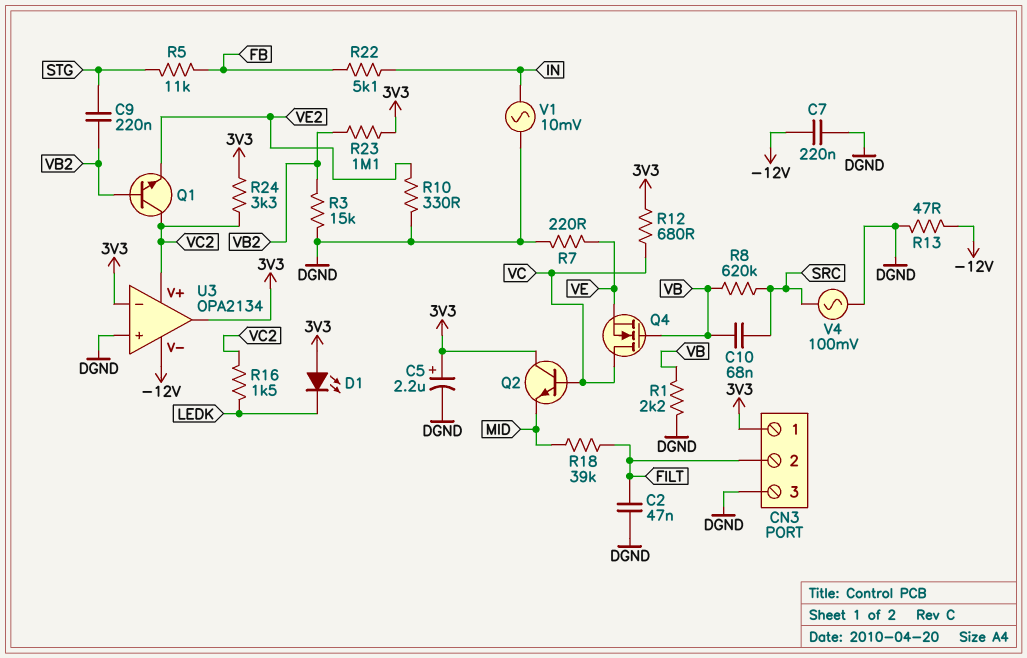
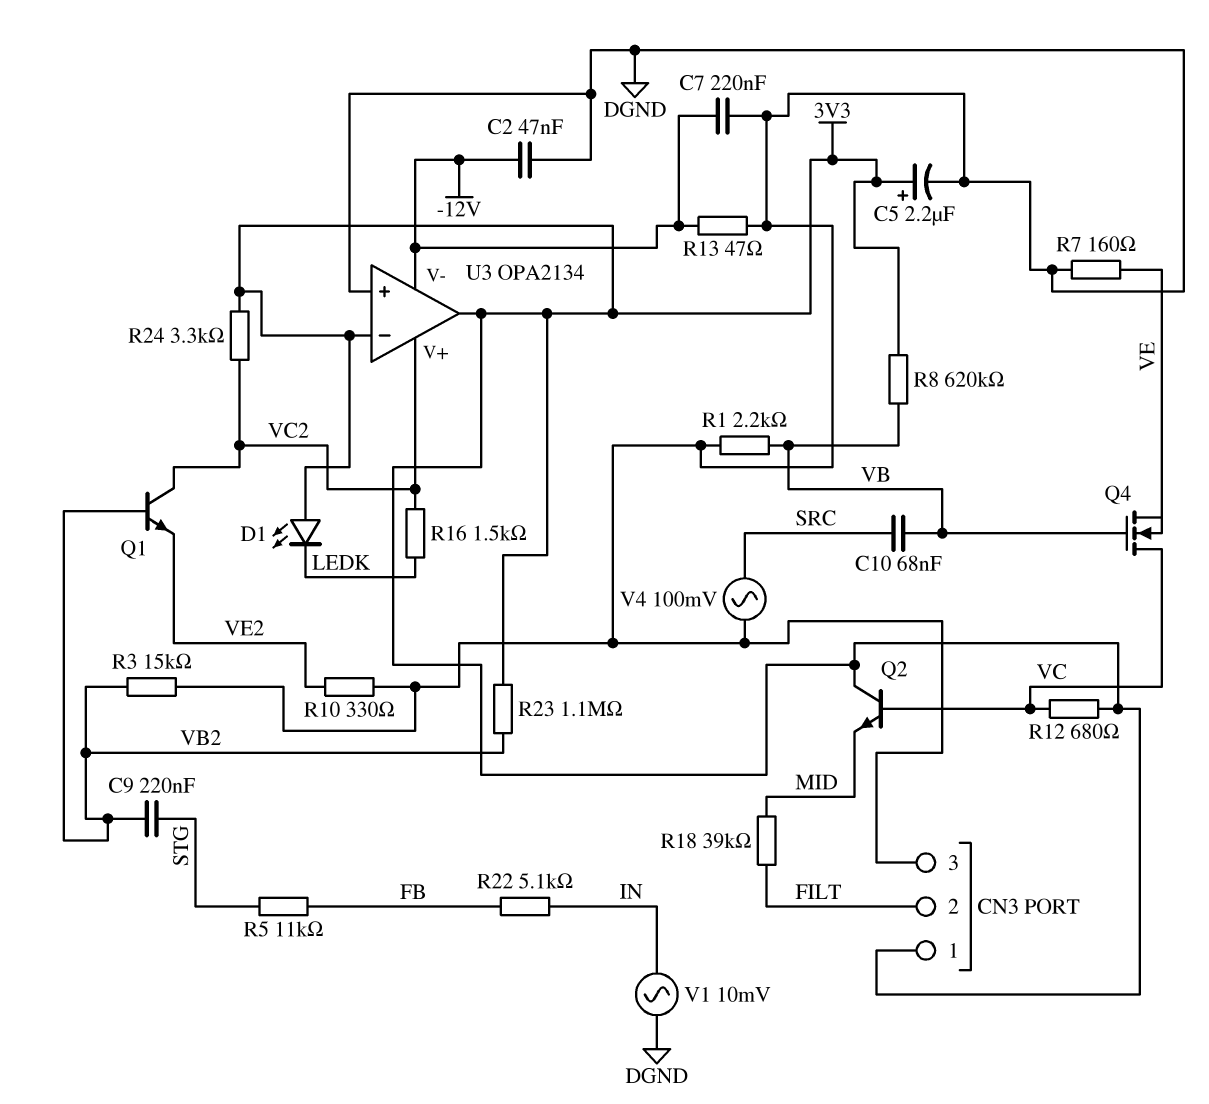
C2: 47nF (DGND, FILT) -> 47nF (-12V, DGND)
R7: 220 (DGND, VE) -> 160 (DGND, VE)
R8: 620k (SRC, VB) -> 620k (3V3, VB)

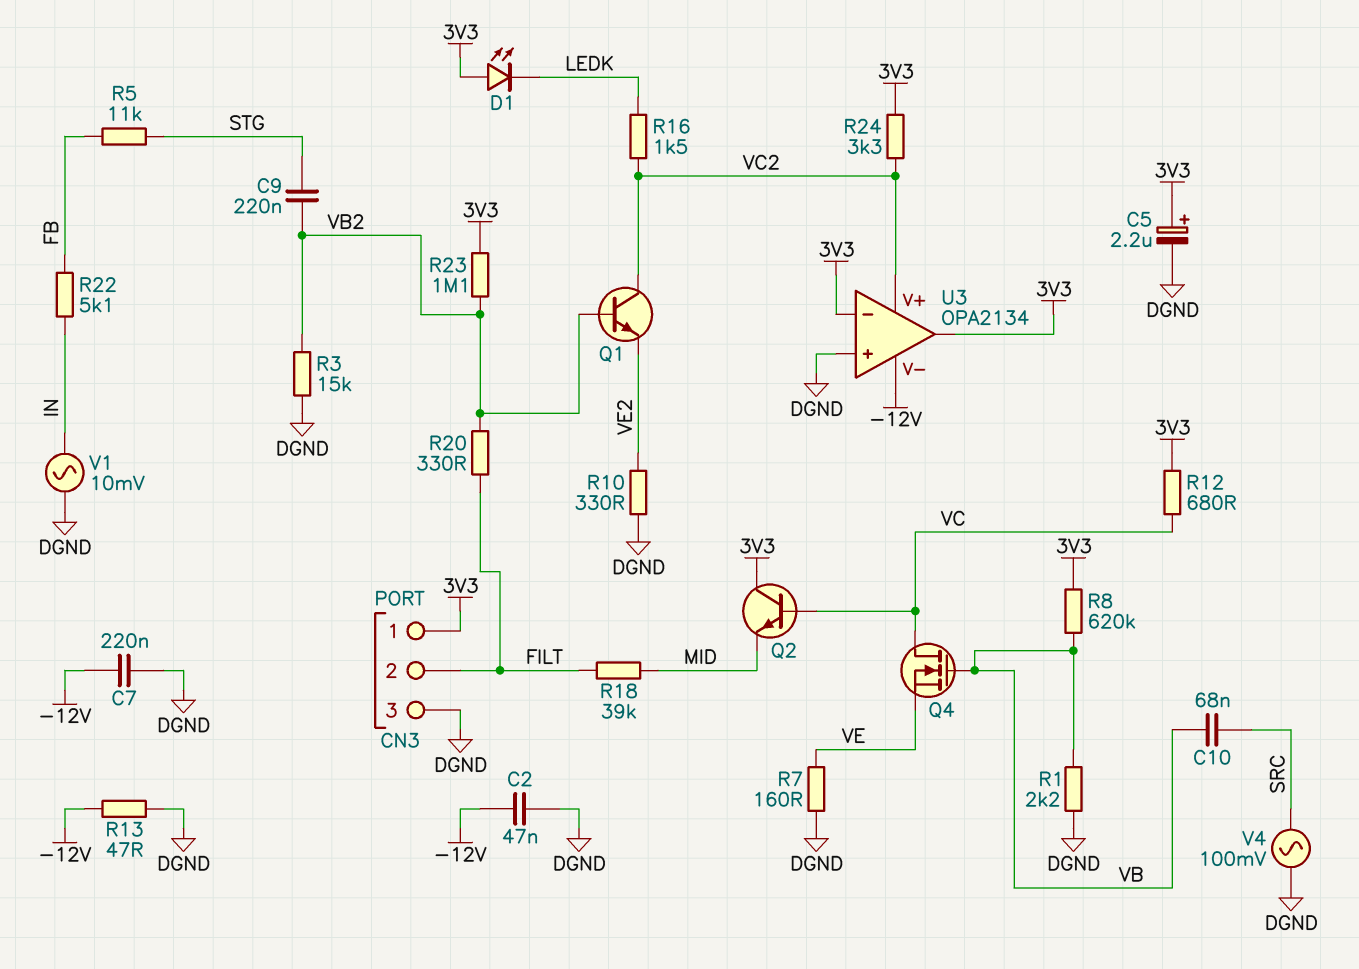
R20: none -> 330 (FILT, VB2)

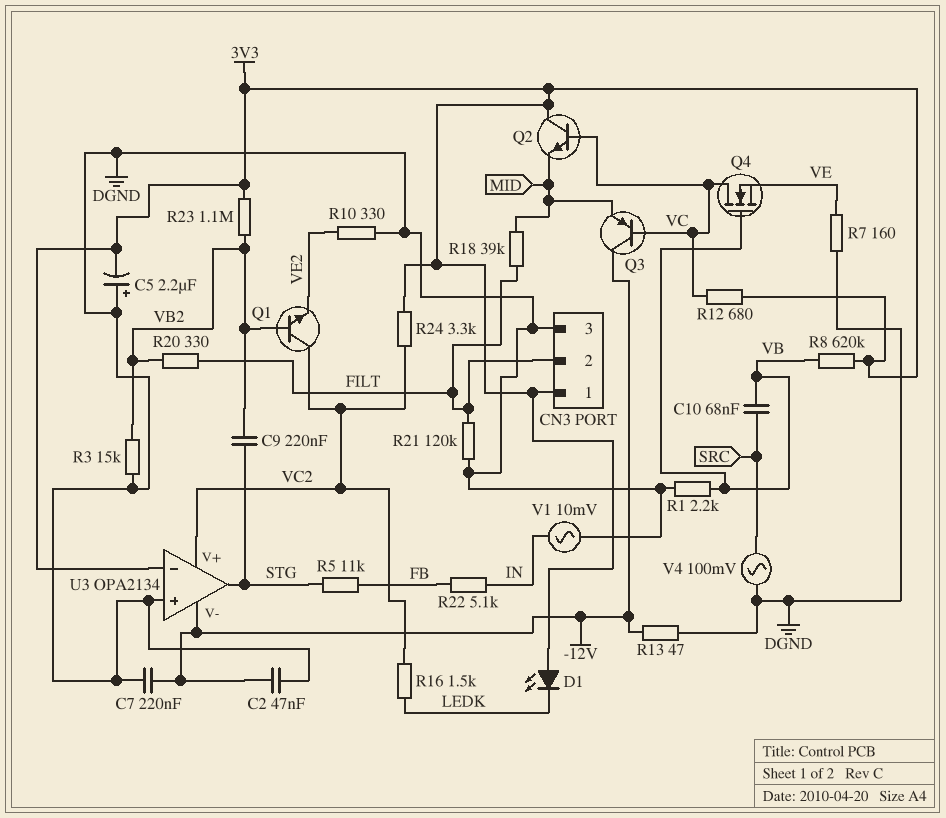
C5: 2.2uF (plus 3V3, minus DGND) -> 2.2uF (plus DGND, minus 3V3)
Q3: none -> PNP (B VC, C -12V, E MID)
R21: none -> 120k (DGND, FILT)
U3 pin out: 3V3 -> STG

